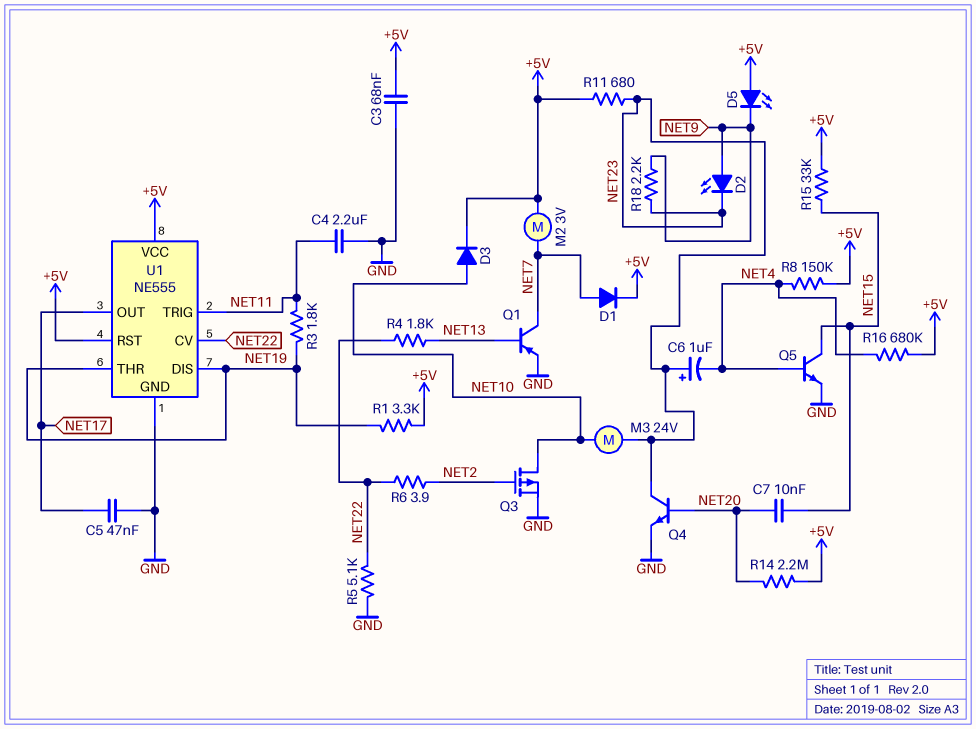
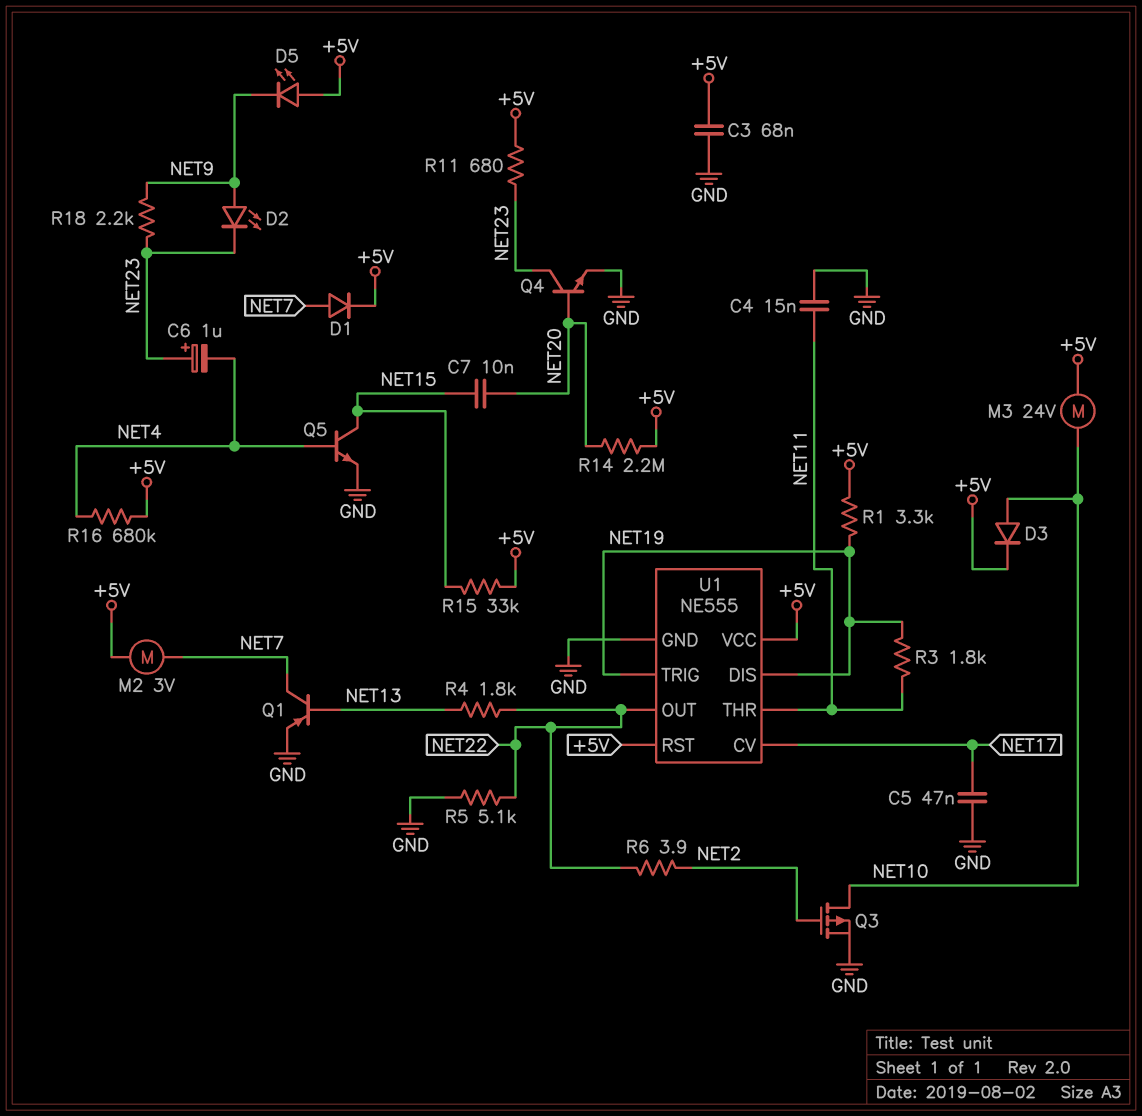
C4: 2.2uF (GND, NET11) -> 15nF (GND, NET11)
M3: motor 24V (NET10, NET23) -> motor 24V (+5V, NET10)
R8: 150k (+5V, NET4) -> none
U1 pin CV: NET22 -> NET17
U1 pin OUT: NET17 -> NET22
U1 pin THR: NET19 -> NET11
U1 pin TRIG: NET11 -> NET19

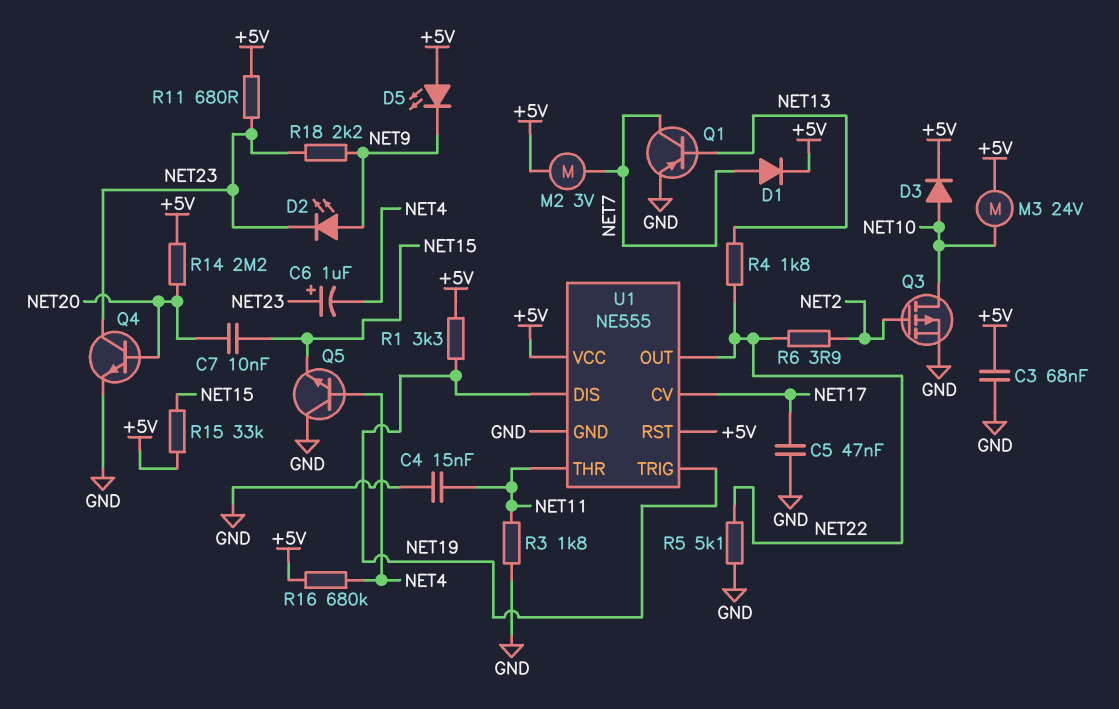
Q5: NPN (B NET4, C NET15, E GND) -> NPN (B NET4, C GND, E NET15)
R3: 1.8k (NET11, NET19) -> 1.8k (GND, NET11)

